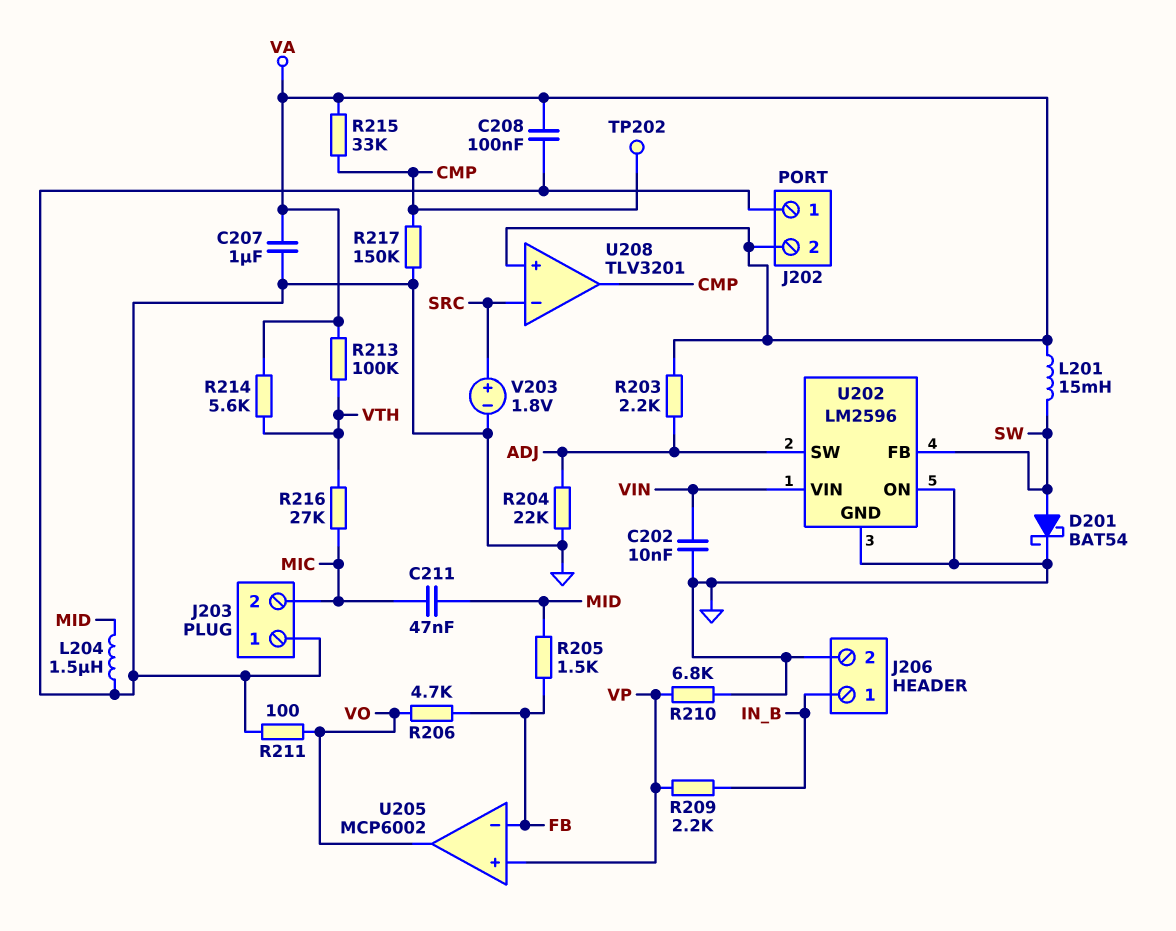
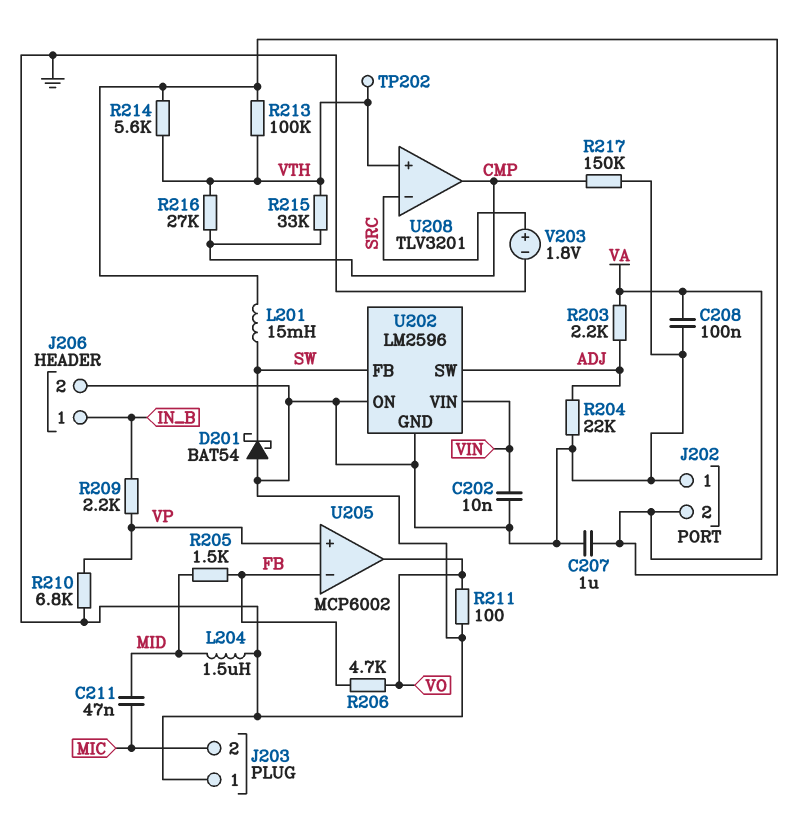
D201: schottky BAT54 (A SW, K GND) -> schottky BAT54 (A GND, K SW)
R215: 33k (CMP, VA) -> 33k (CMP, VTH)
R216: 27k (MIC, VTH) -> 27k (CMP, VTH)
TP202: test point (CMP) -> test point (VTH)
U208 pin in+: VA -> VTH

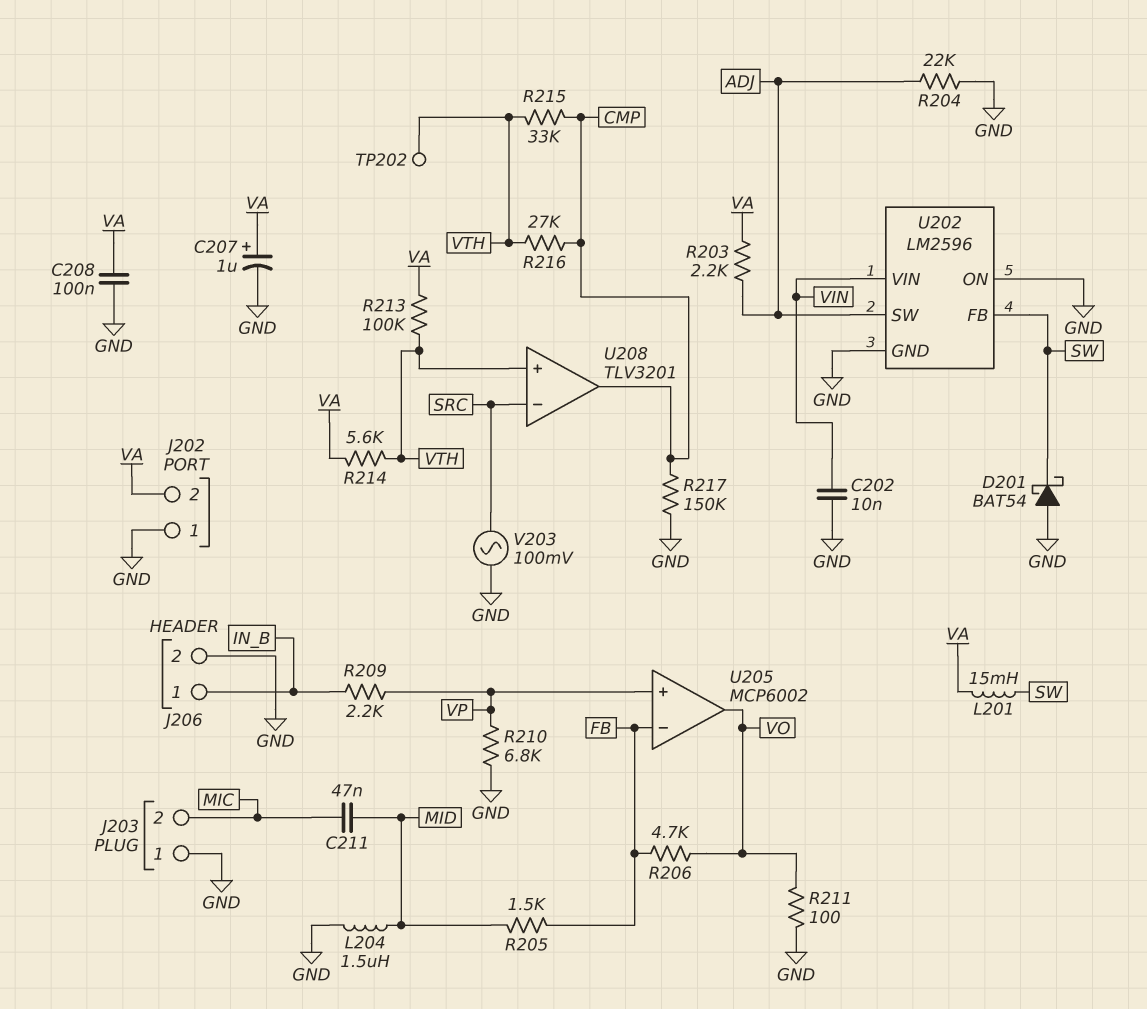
C207: 1uF (GND, VA) -> 1uF (plus VA, minus GND)
V203: 1.8V (plus SRC, minus GND) -> AC 100mV (GND, SRC)

